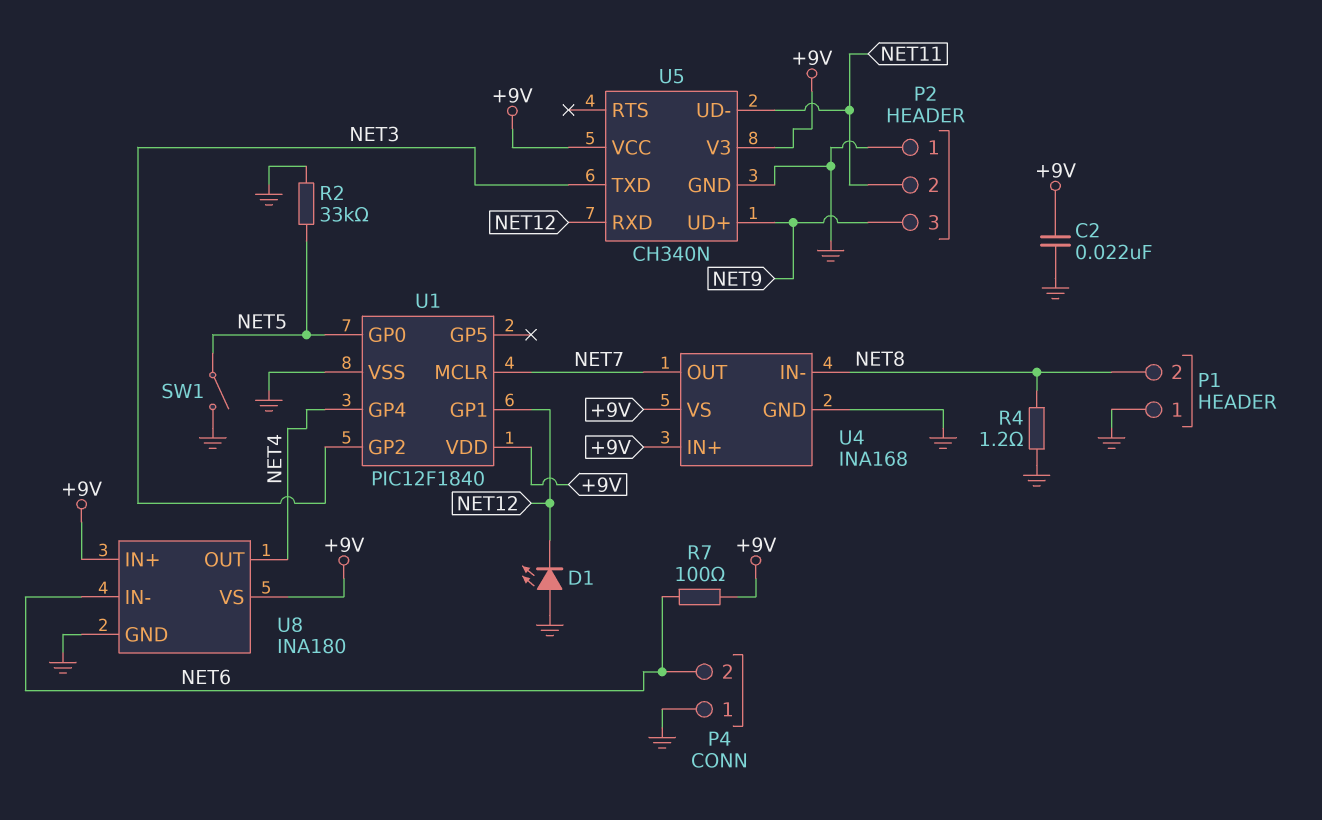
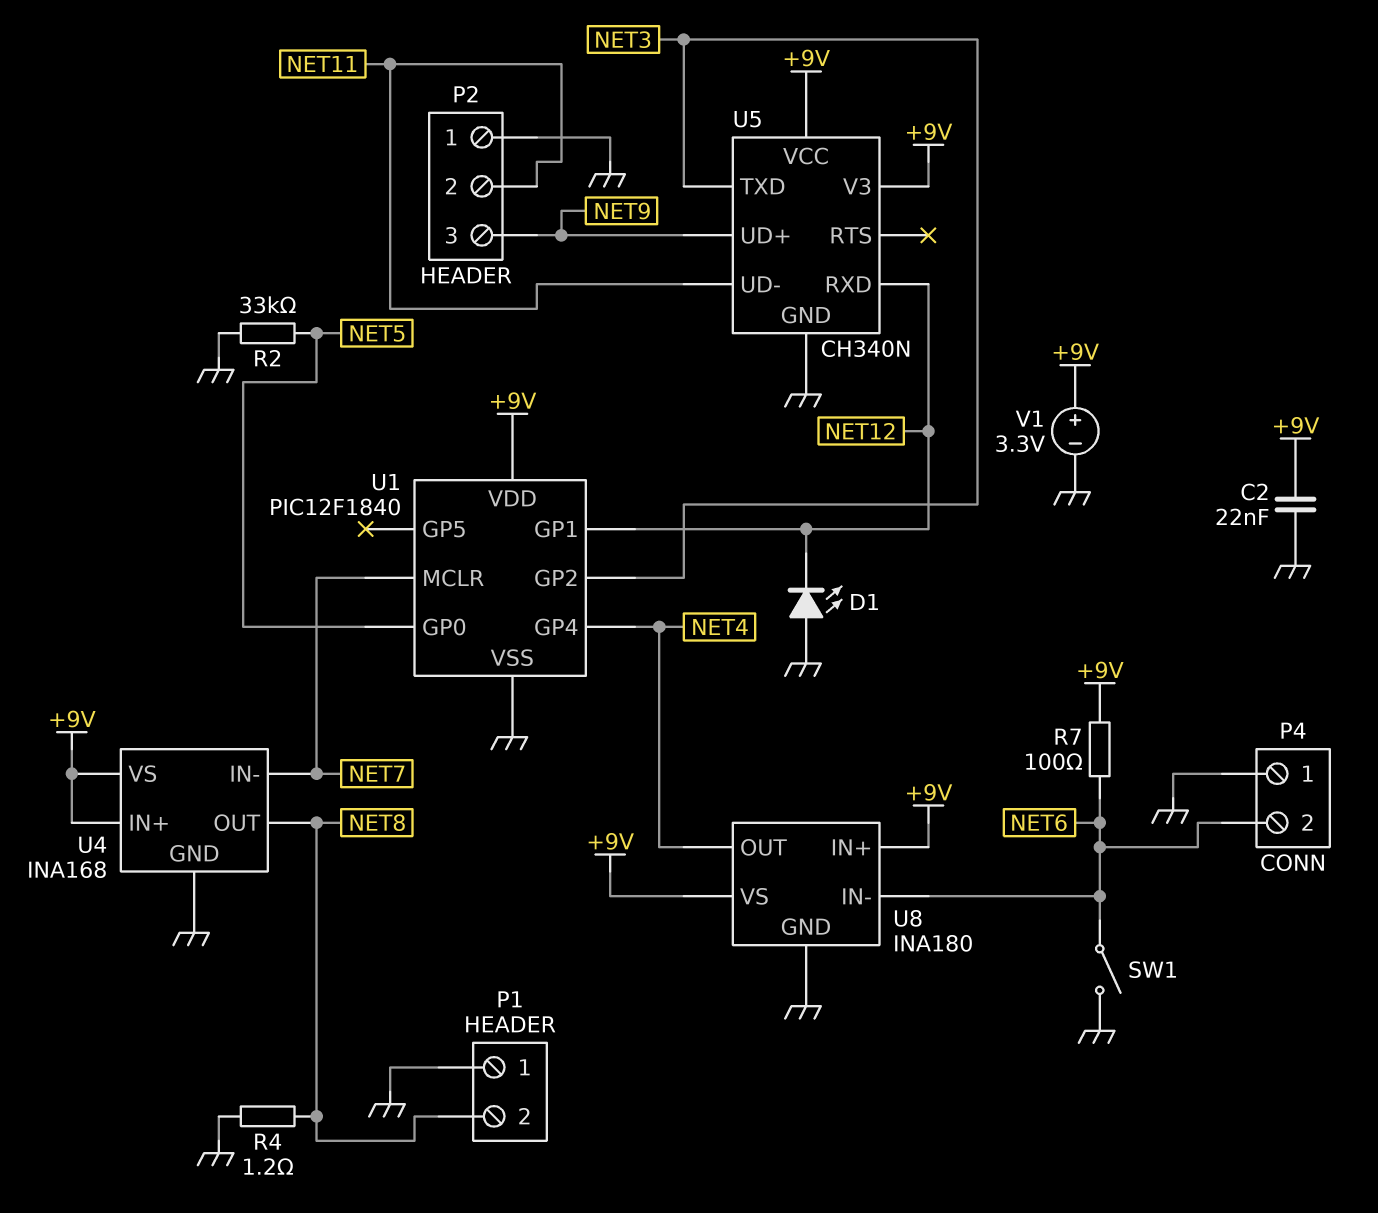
SW1: switch (GND, NET5) -> switch (GND, NET6)
U4 pin IN-: NET8 -> NET7
U4 pin OUT: NET7 -> NET8
V1: none -> 3.3V (plus +9V, minus GND)

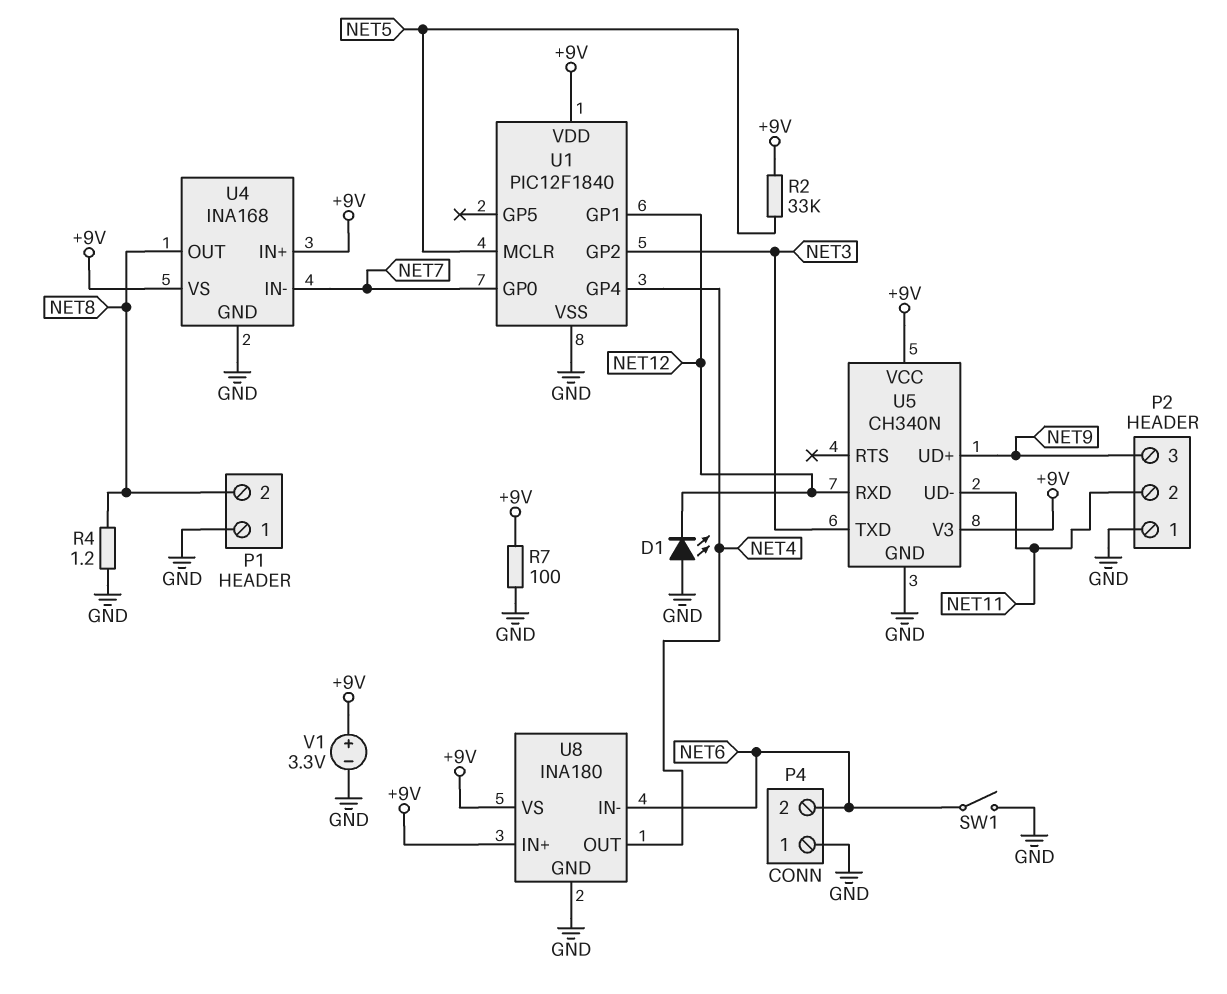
C2: 22nF (+9V, GND) -> none
R2: 33k (GND, NET5) -> 33k (+9V, NET5)
R7: 100 (+9V, NET6) -> 100 (+9V, GND)
U1 pin GP0: NET5 -> NET7
U1 pin MCLR: NET7 -> NET5

